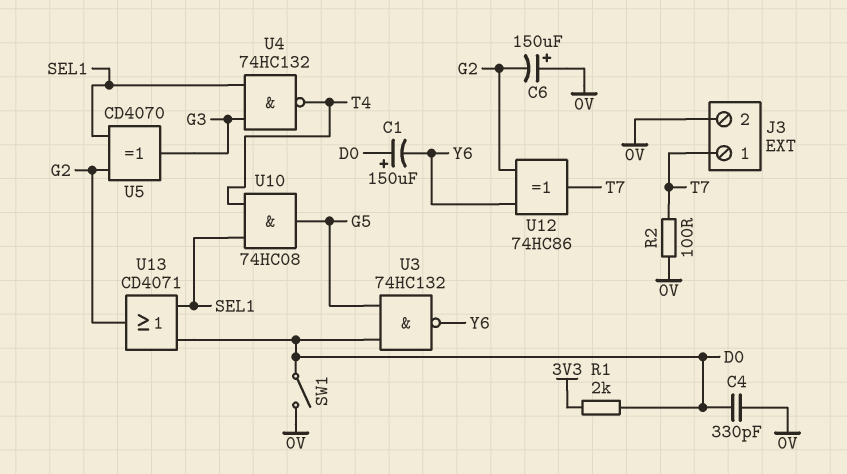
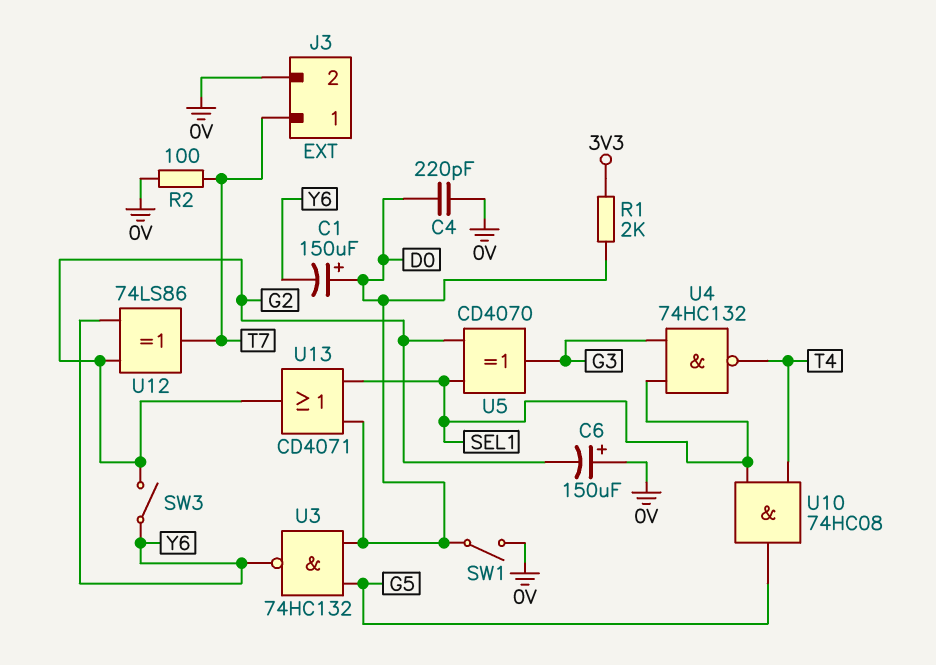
C4: 330pF (0V, D0) -> 220pF (0V, D0)
SW3: none -> switch (G2, Y6)
U12: XOR 74HC86 (in G2, in Y6, out T7) -> XOR 74LS86 (in G2, in Y6, out T7)

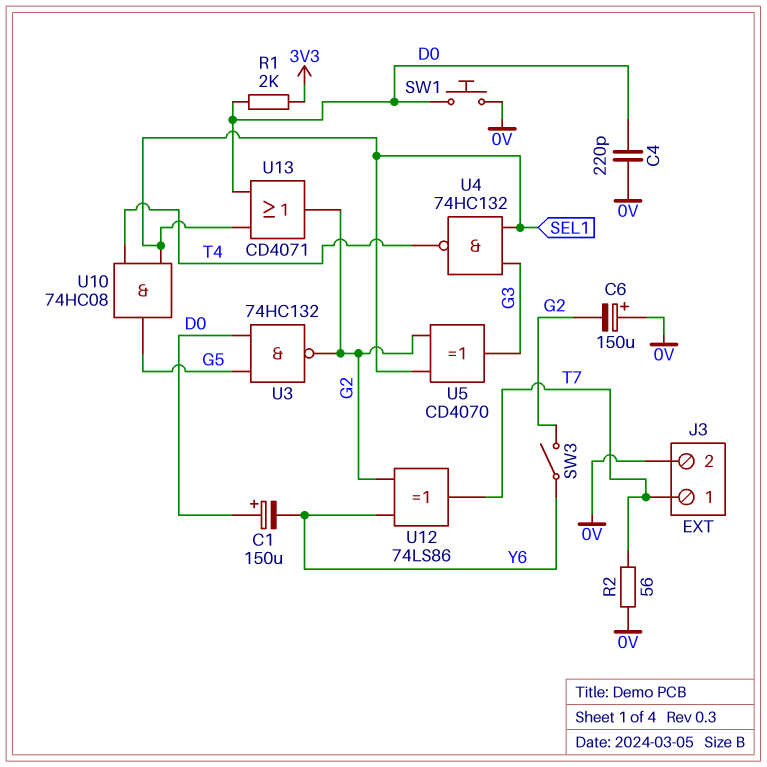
R2: 100 (0V, T7) -> 56 (0V, T7)
SW1: switch (0V, D0) -> button (0V, D0)
U3: NAND 74HC132 (in D0, in G5, out Y6) -> NAND 74HC132 (in D0, in G5, out G2)

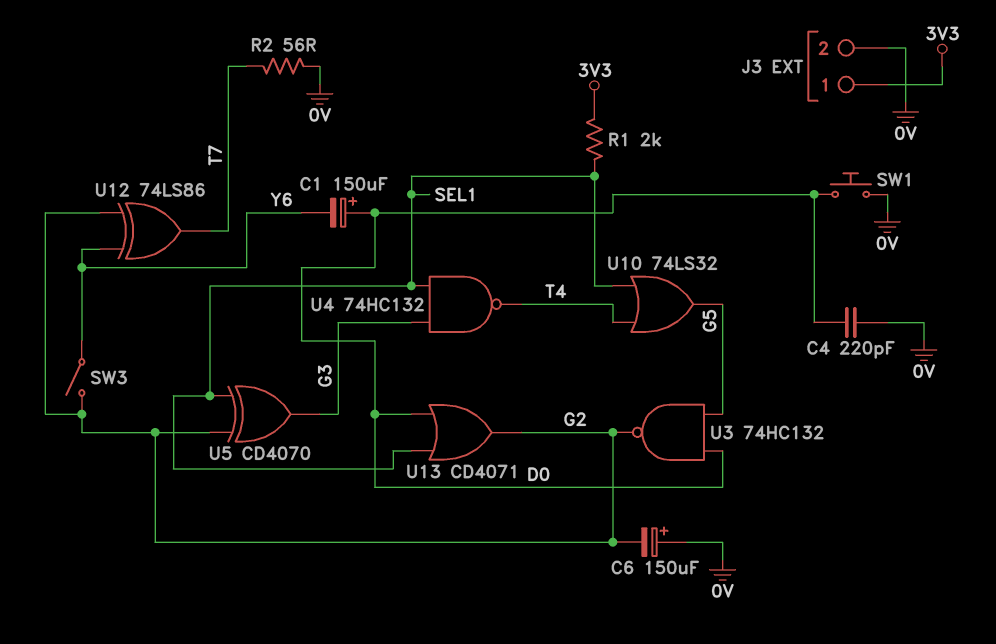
J3 pin 1: T7 -> 3V3
R1: 2k (3V3, D0) -> 2k (3V3, SEL1)
U10: AND 74HC08 (in SEL1, in T4, out G5) -> OR 74LS32 (in SEL1, in T4, out G5)

